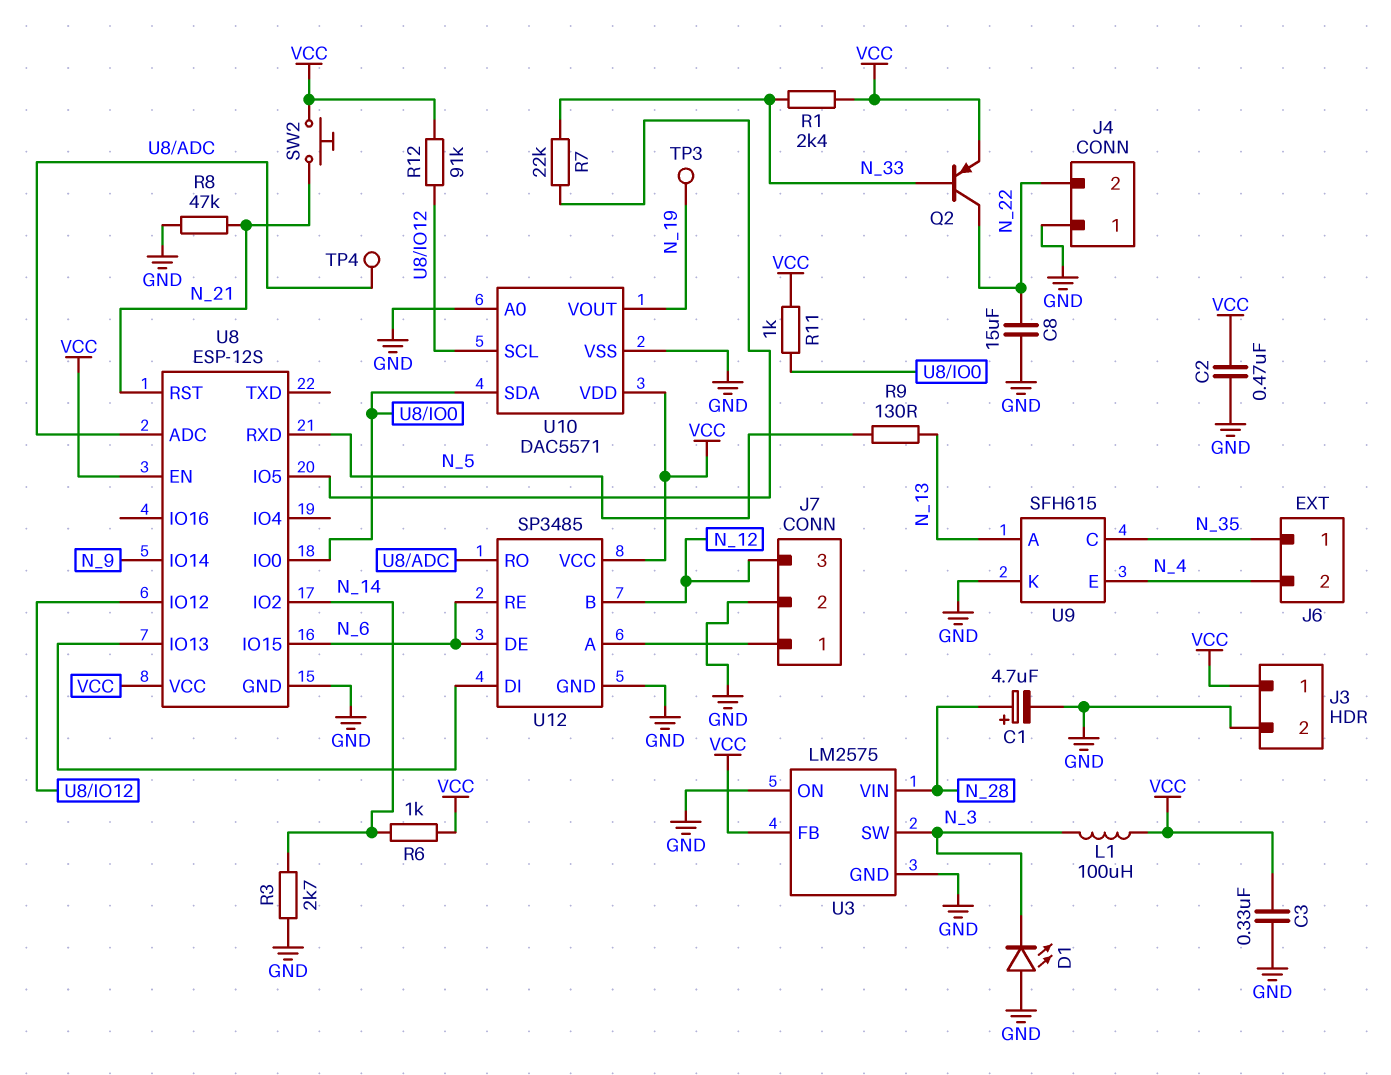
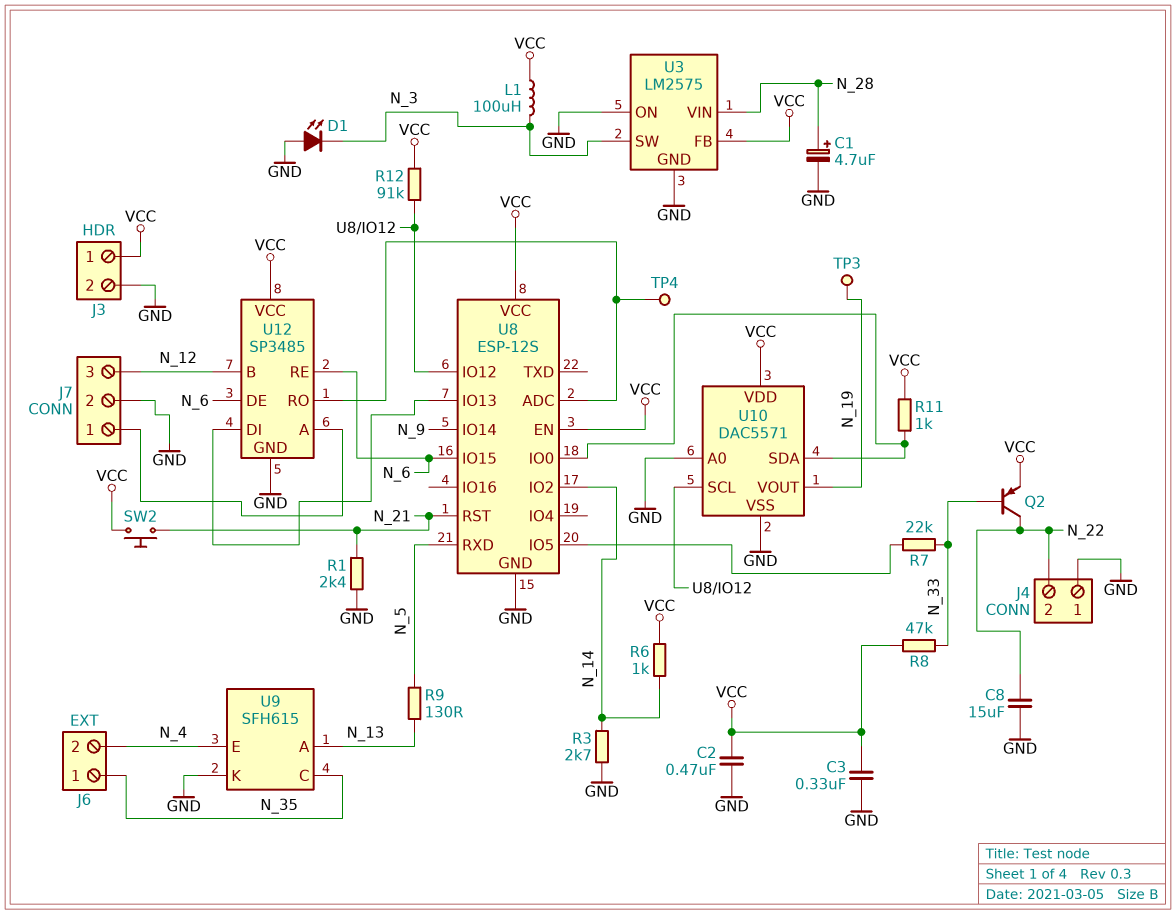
R1: 2.4k (N_33, VCC) -> 2.4k (GND, N_21)
R8: 47k (GND, N_21) -> 47k (N_33, VCC)

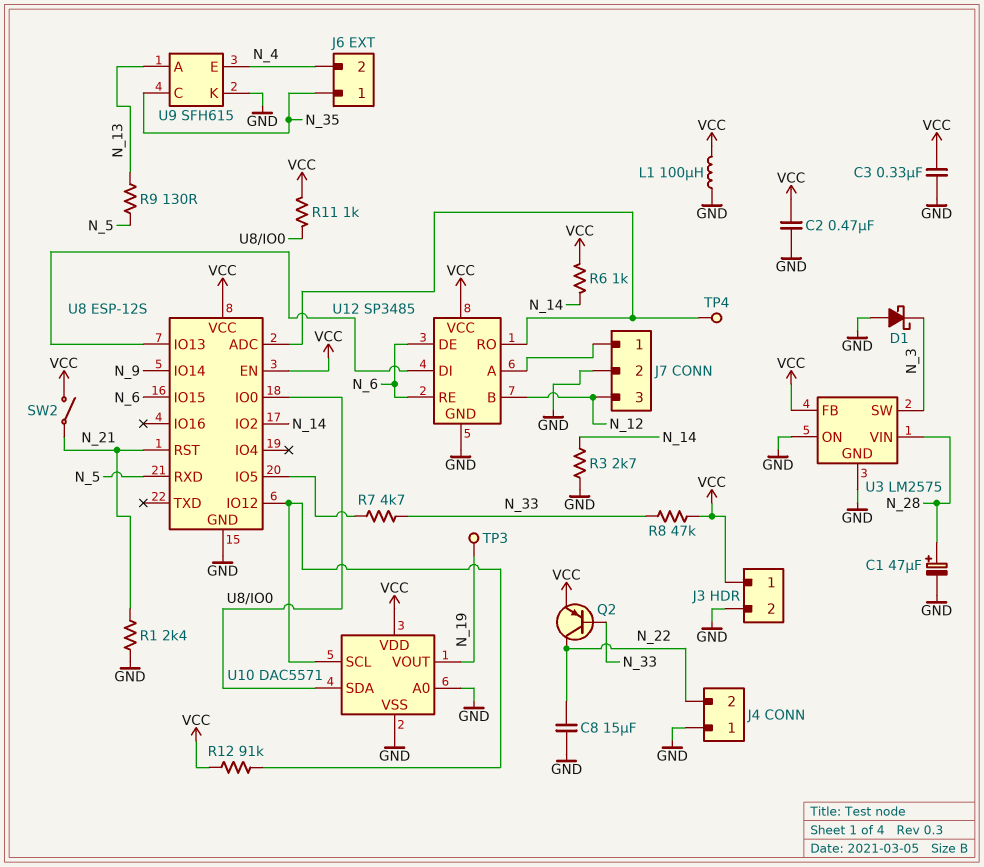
C1: 4.7uF (plus N_28, minus GND) -> 47uF (plus N_28, minus GND)
D1: LED (A GND, K N_3) -> schottky (A GND, K N_3)
L1: 100uH (N_3, VCC) -> 100uH (GND, VCC)
R7: 22k (N_33, U8/IO5) -> 4.7k (N_33, U8/IO5)
SW2: button (N_21, VCC) -> switch (N_21, VCC)

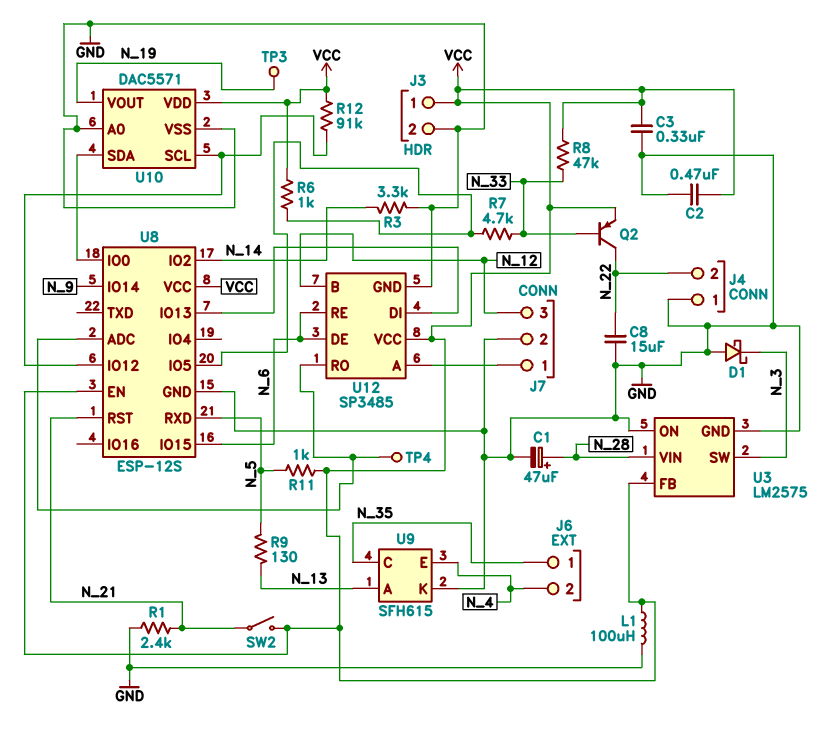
R3: 2.7k (GND, N_14) -> 3.3k (GND, N_14)
R6: 1k (N_14, VCC) -> 1k (U8/IO5, VCC)
R11: 1k (U8/IO0, VCC) -> 1k (N_5, VCC)

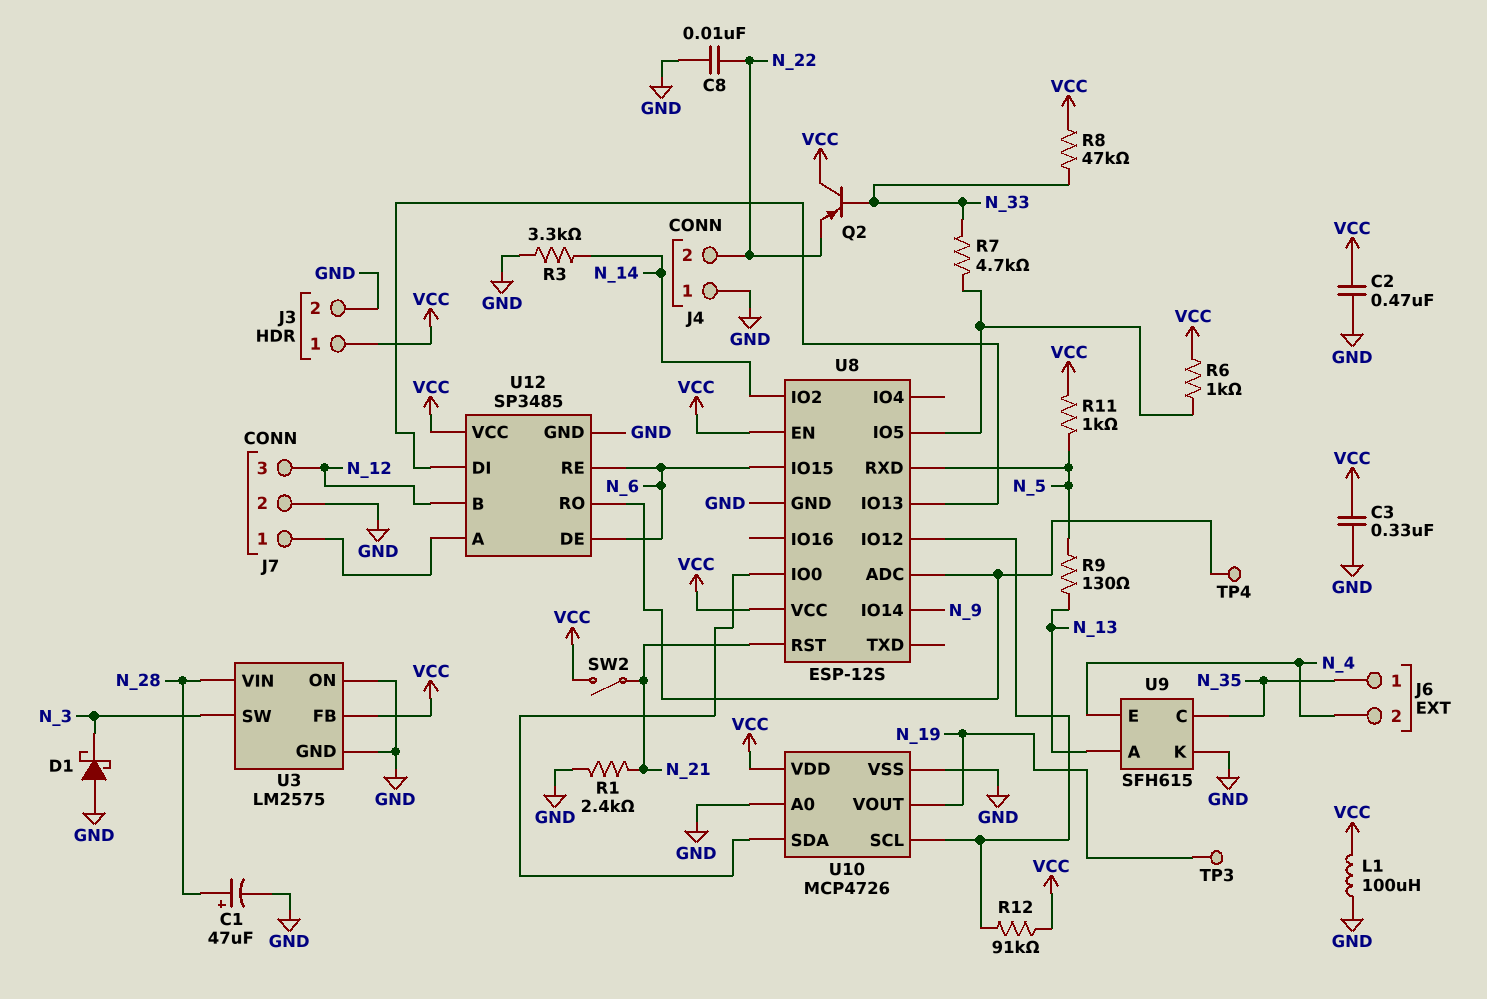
C8: 15uF (GND, N_22) -> 10nF (GND, N_22)
Q2: PNP (B N_33, C N_22, E VCC) -> PNP (B N_33, C VCC, E N_22)
U10: DAC5571 -> MCP4726

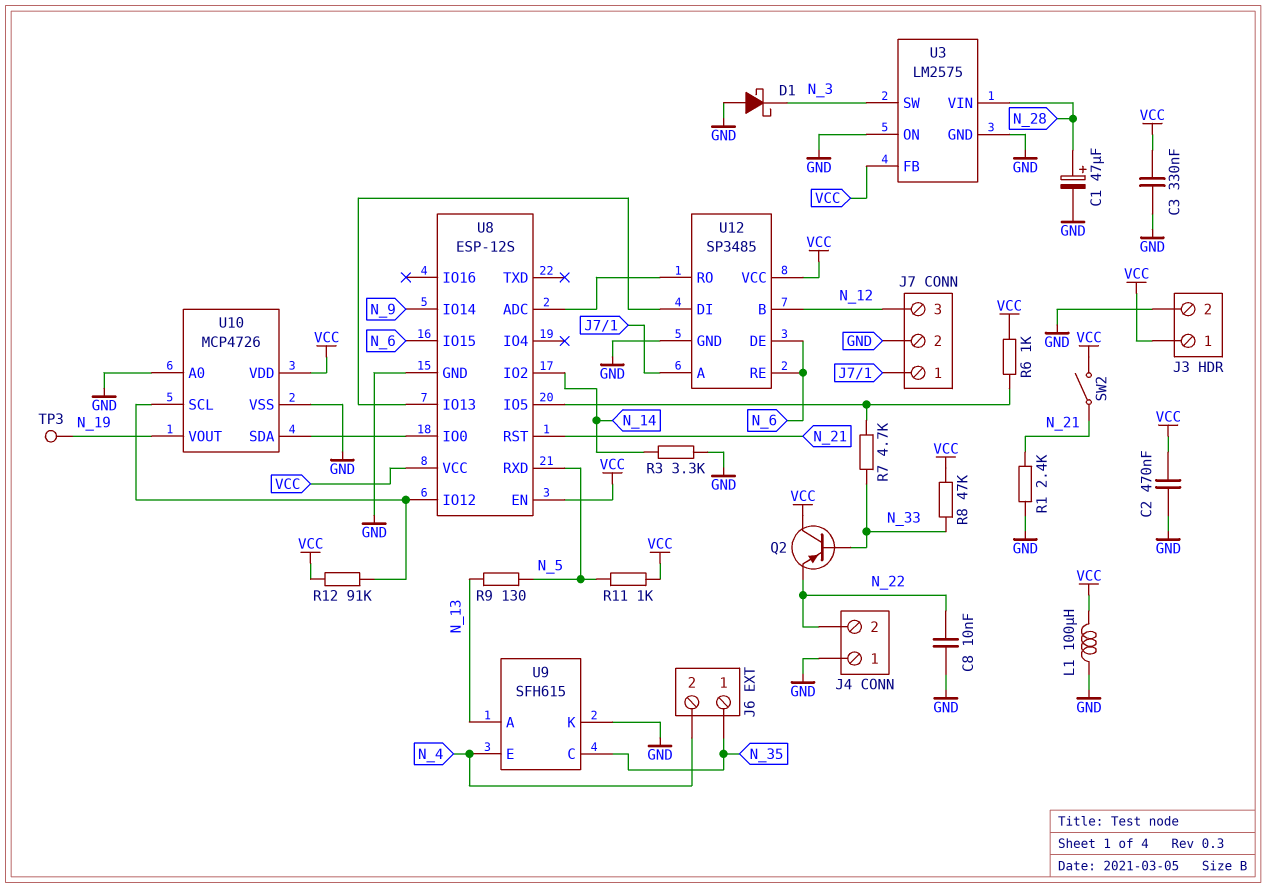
TP4: test point (U8/ADC) -> none

